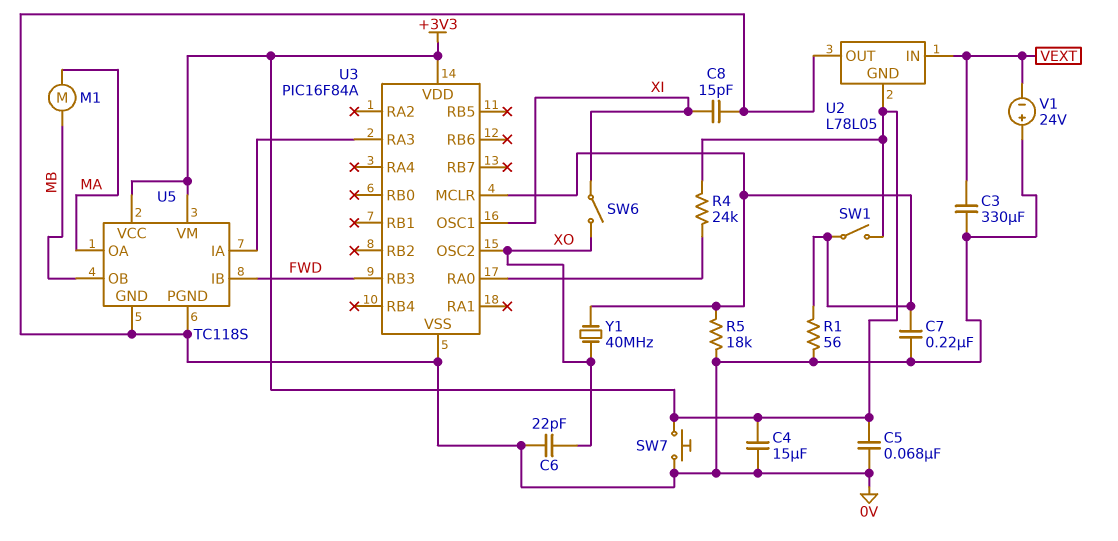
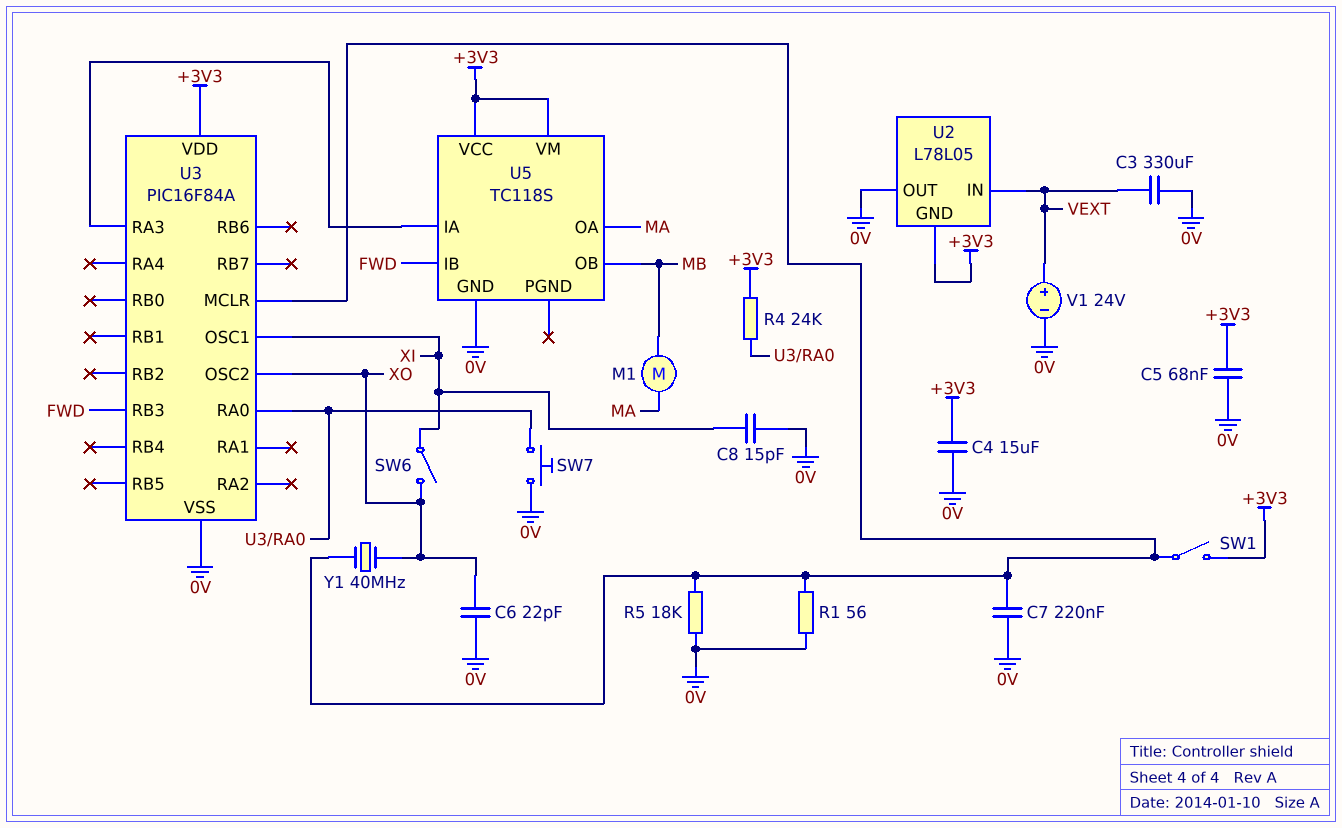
SW7: button (+3V3, 0V) -> button (0V, U3/RA0)
U5 pin PGND: 0V -> none
V1: 24V (plus 0V, minus VEXT) -> 24V (plus VEXT, minus 0V)

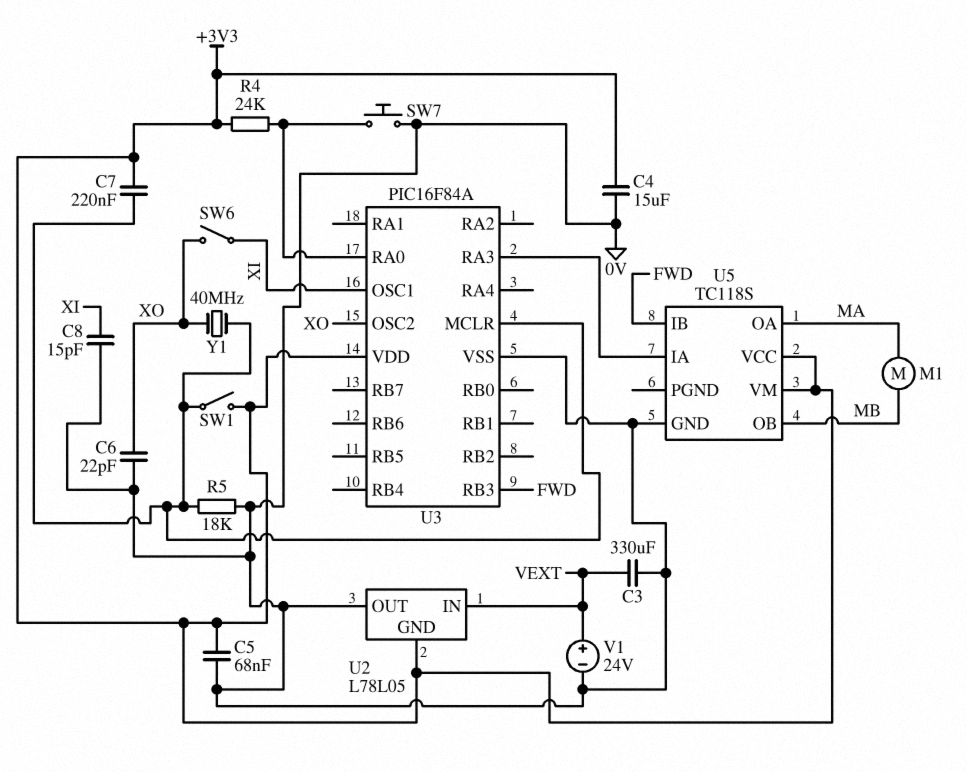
C7: 220nF (0V, U3/MCLR) -> 220nF (+3V3, U3/MCLR)
R1: 56 (0V, U3/MCLR) -> none

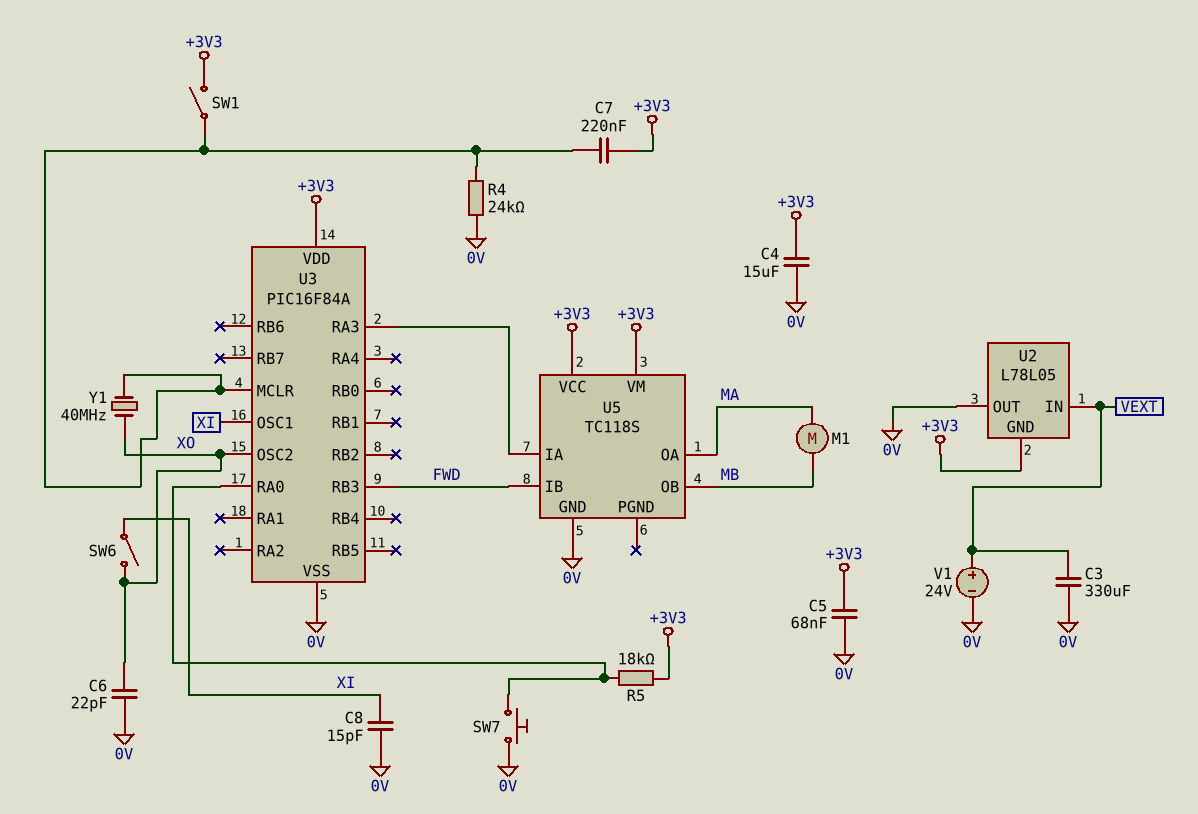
R4: 24k (+3V3, U3/RA0) -> 24k (0V, U3/MCLR)
R5: 18k (0V, U3/MCLR) -> 18k (+3V3, U3/RA0)

